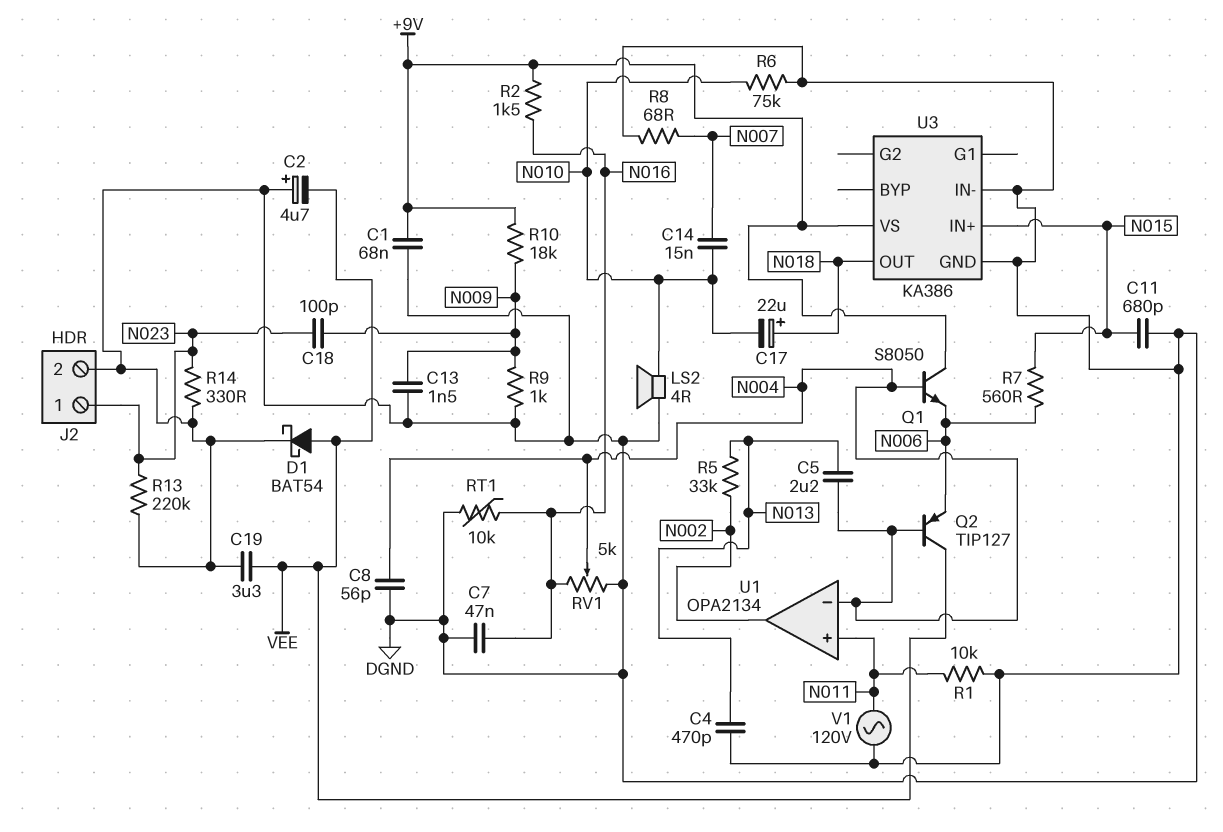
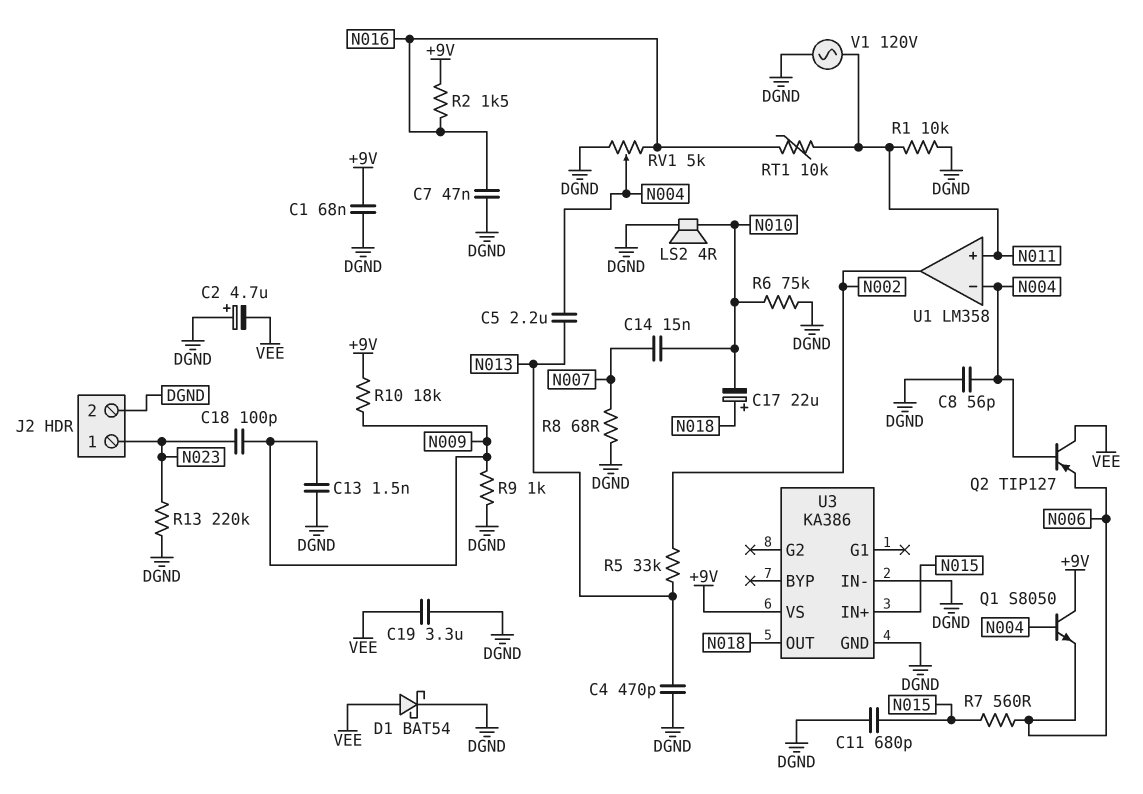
R14: 330 (DGND, N023) -> none
RT1: 10k (DGND, N016) -> 10k (N011, N016)
U1: OPA2134 -> LM358

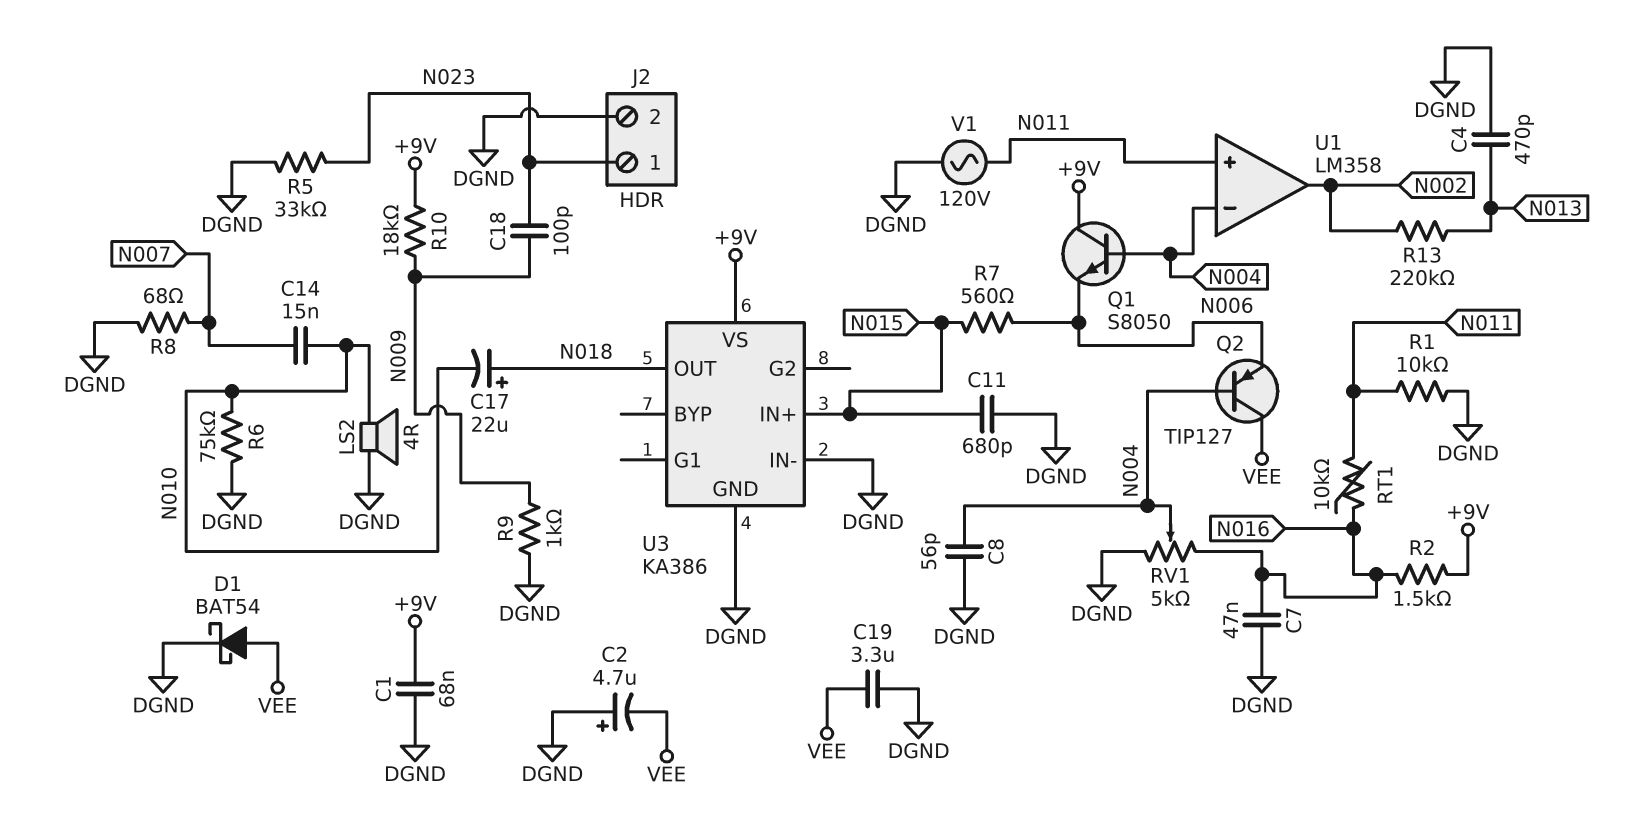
C5: 2.2uF (N004, N013) -> none
C13: 1.5nF (DGND, N009) -> none
R5: 33k (N002, N013) -> 33k (DGND, N023)
R13: 220k (DGND, N023) -> 220k (N002, N013)

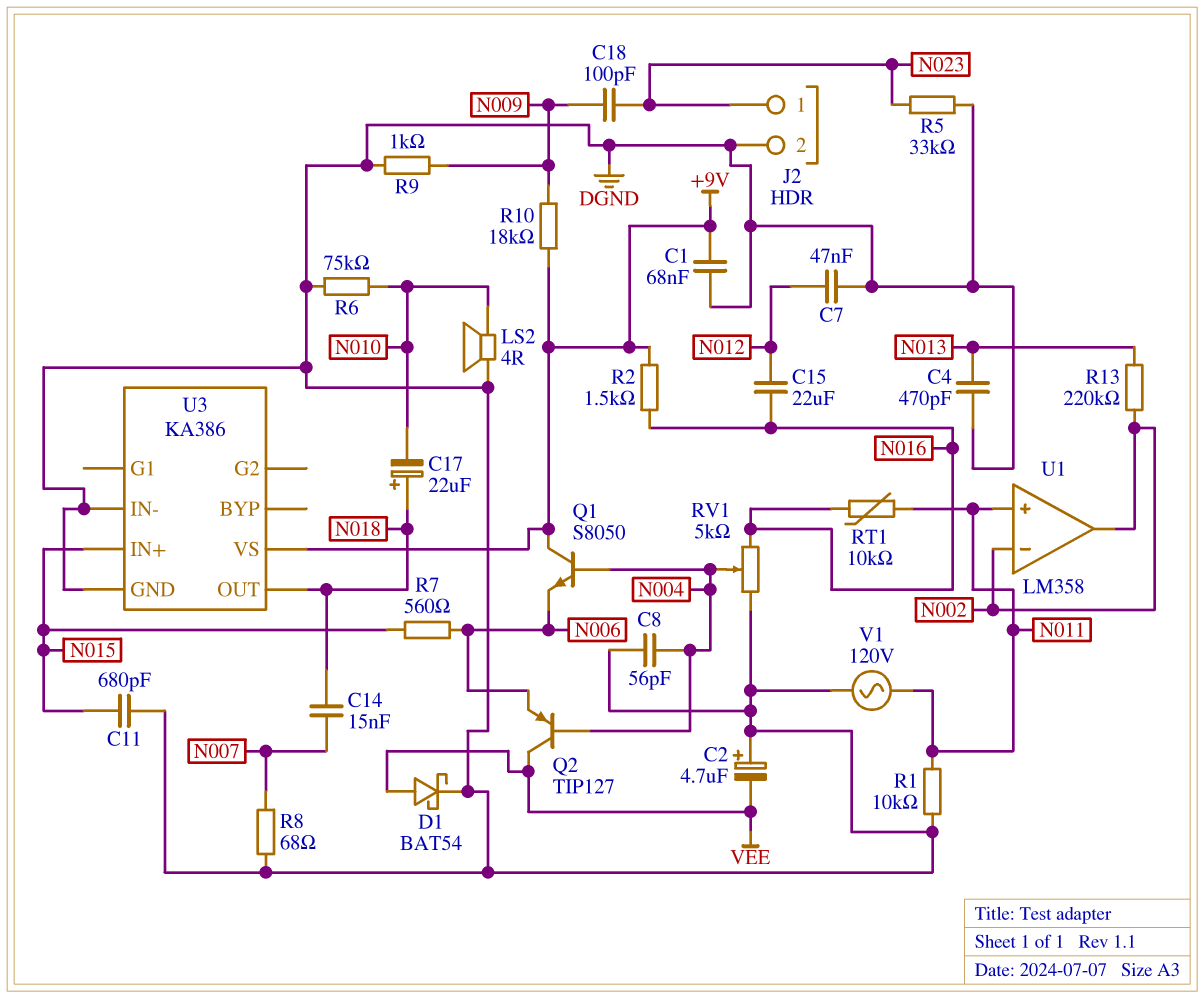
C7: 47nF (DGND, N016) -> 47nF (DGND, N012)
C14: 15nF (N007, N010) -> 15nF (N007, N018)
C15: none -> 22uF (N012, N016)
C19: 3.3uF (DGND, VEE) -> none
U1 pin in-: N004 -> N002

